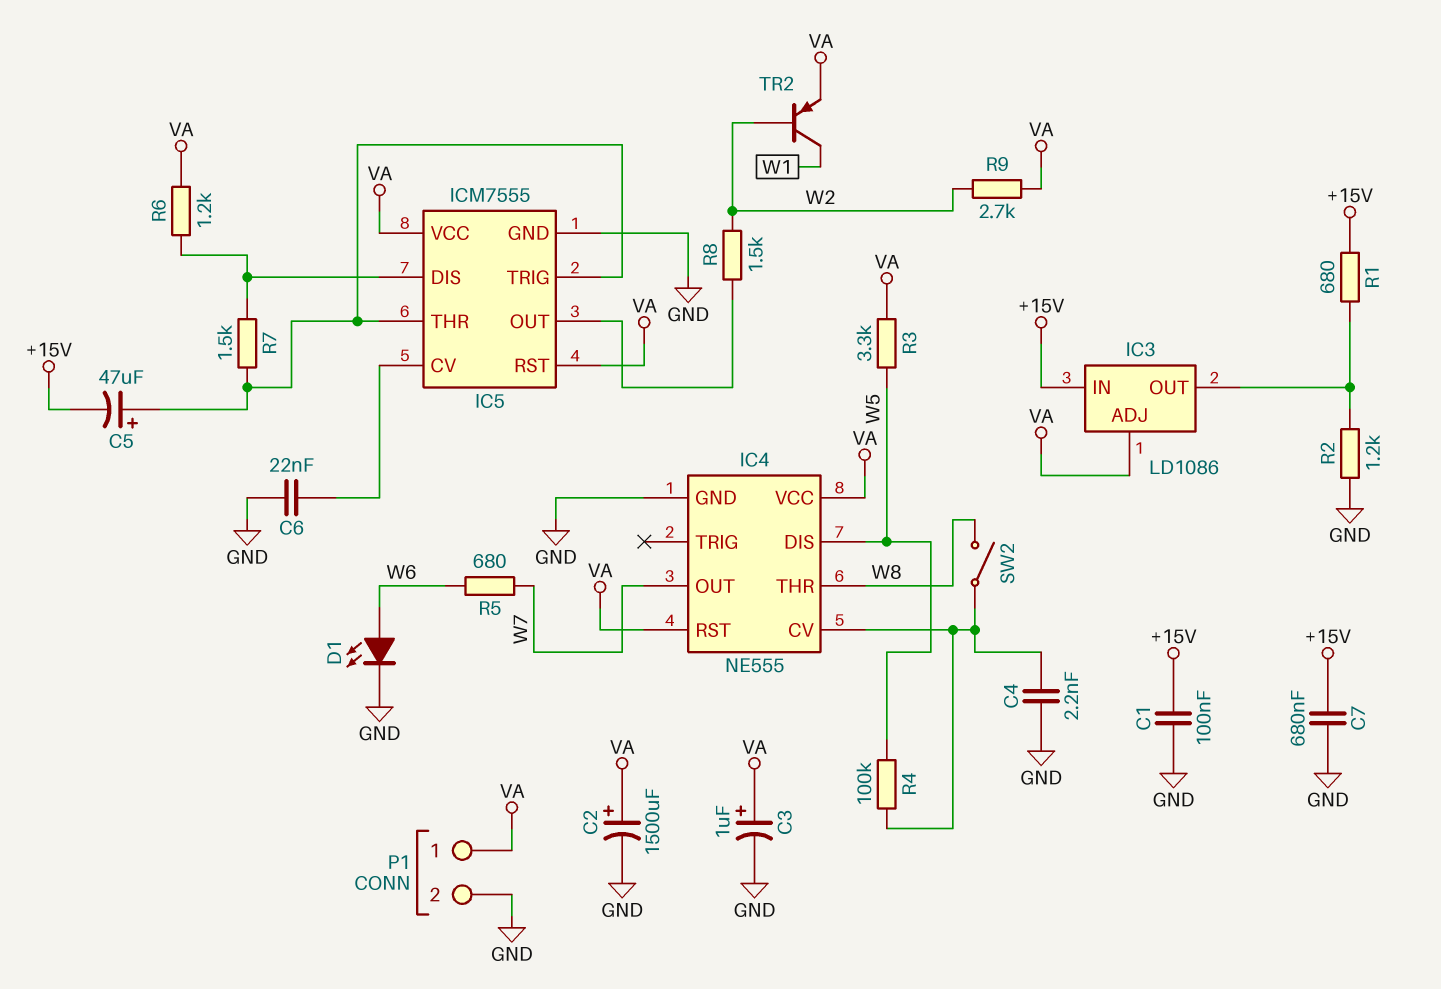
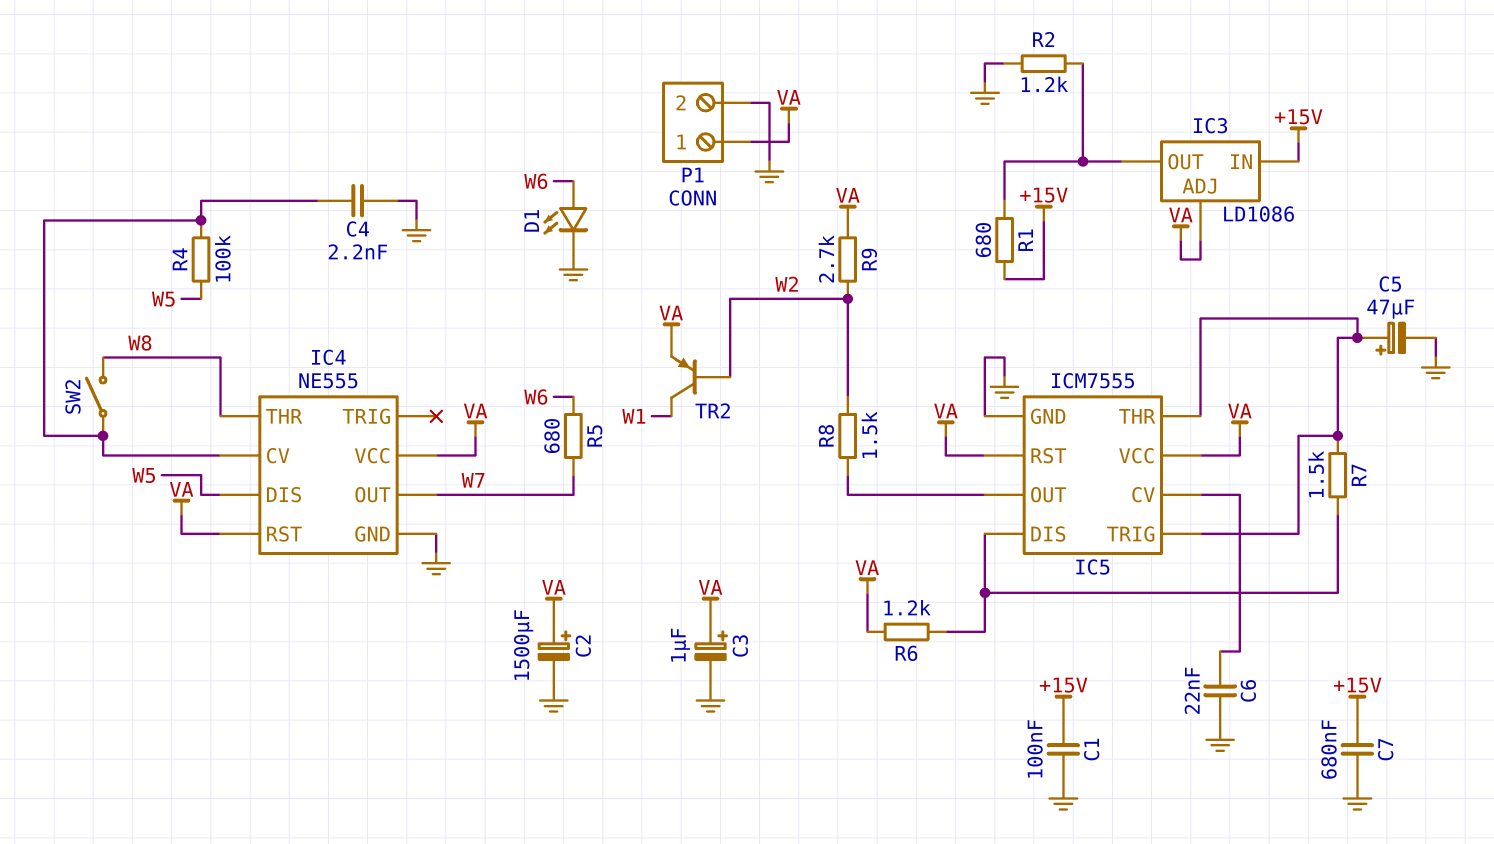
C5: 47uF (plus IC5/THR, minus +15V) -> 47uF (plus IC5/THR, minus GND)
R3: 3.3k (VA, W5) -> none

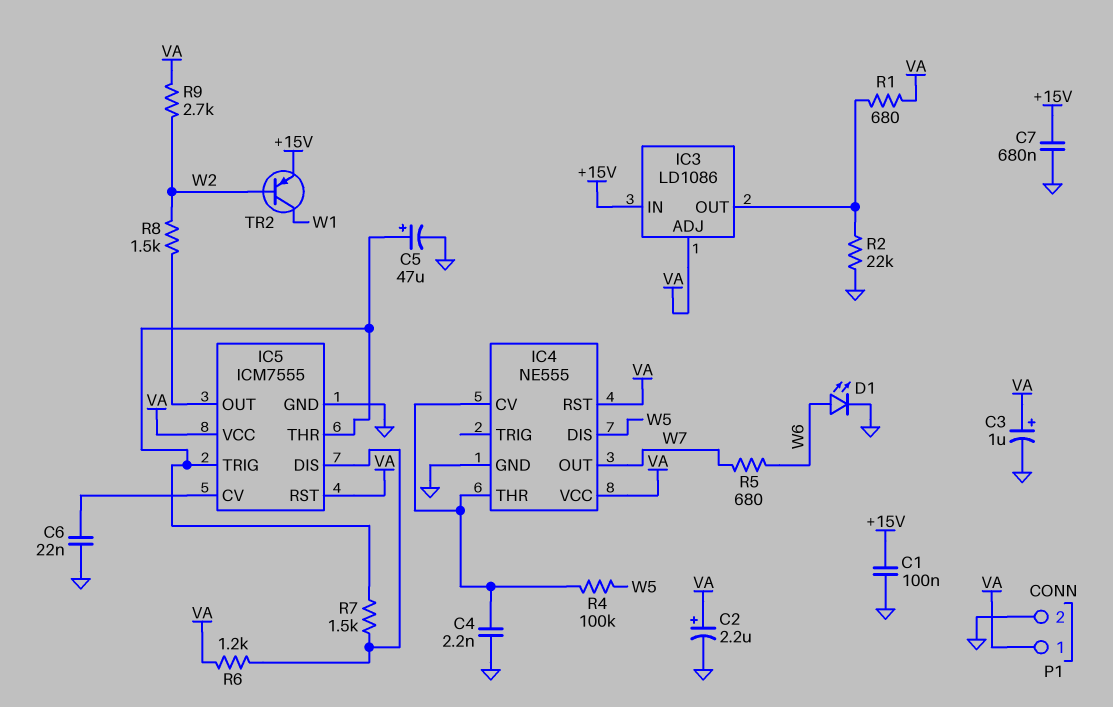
C2: 1500uF (plus VA, minus GND) -> 2.2uF (plus VA, minus GND)
IC4 pin THR: W8 -> IC4/CV
R1: 680 (+15V, IC3/OUT) -> 680 (IC3/OUT, VA)
R2: 1.2k (GND, IC3/OUT) -> 22k (GND, IC3/OUT)
SW2: switch (IC4/CV, W8) -> none
TR2: PNP (B W2, C W1, E VA) -> PNP (B W2, C W1, E +15V)

